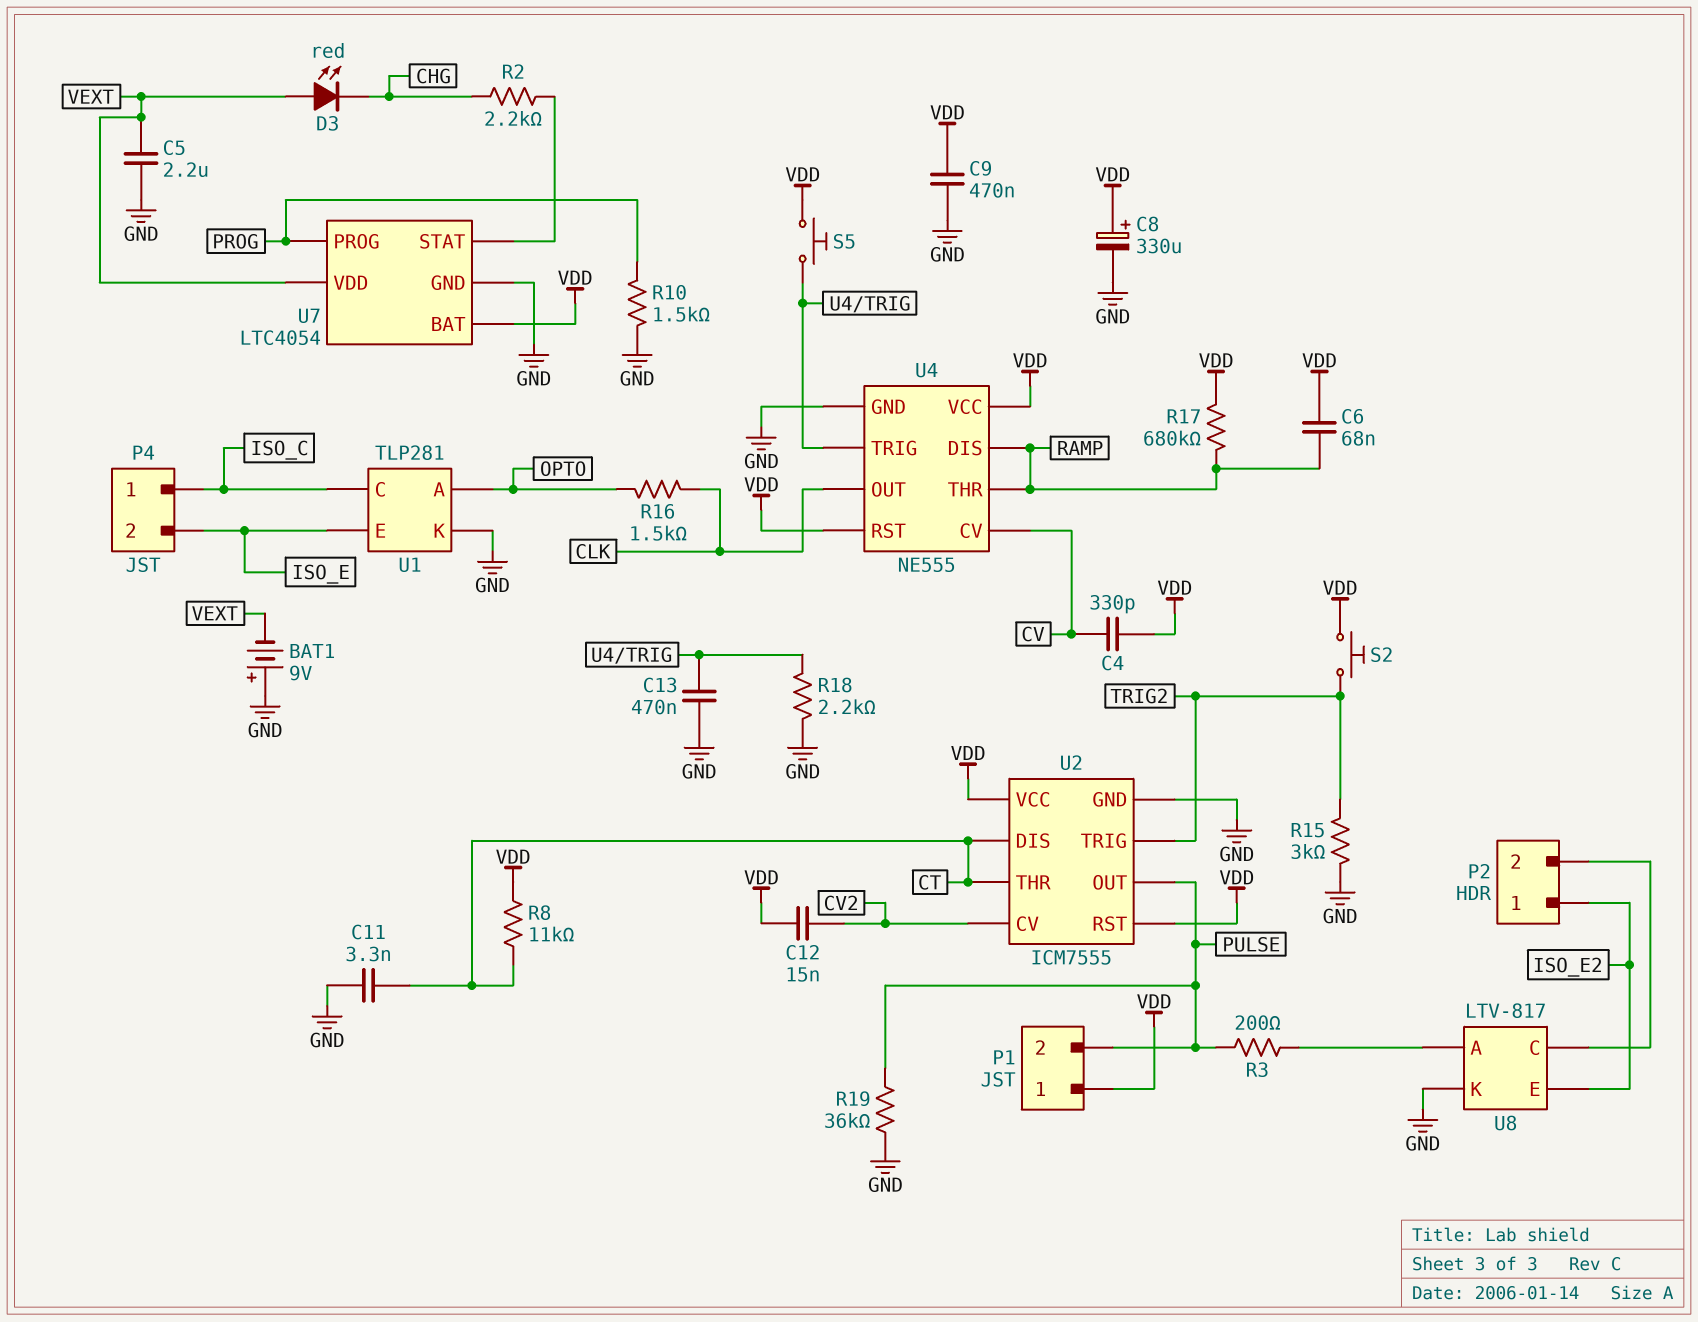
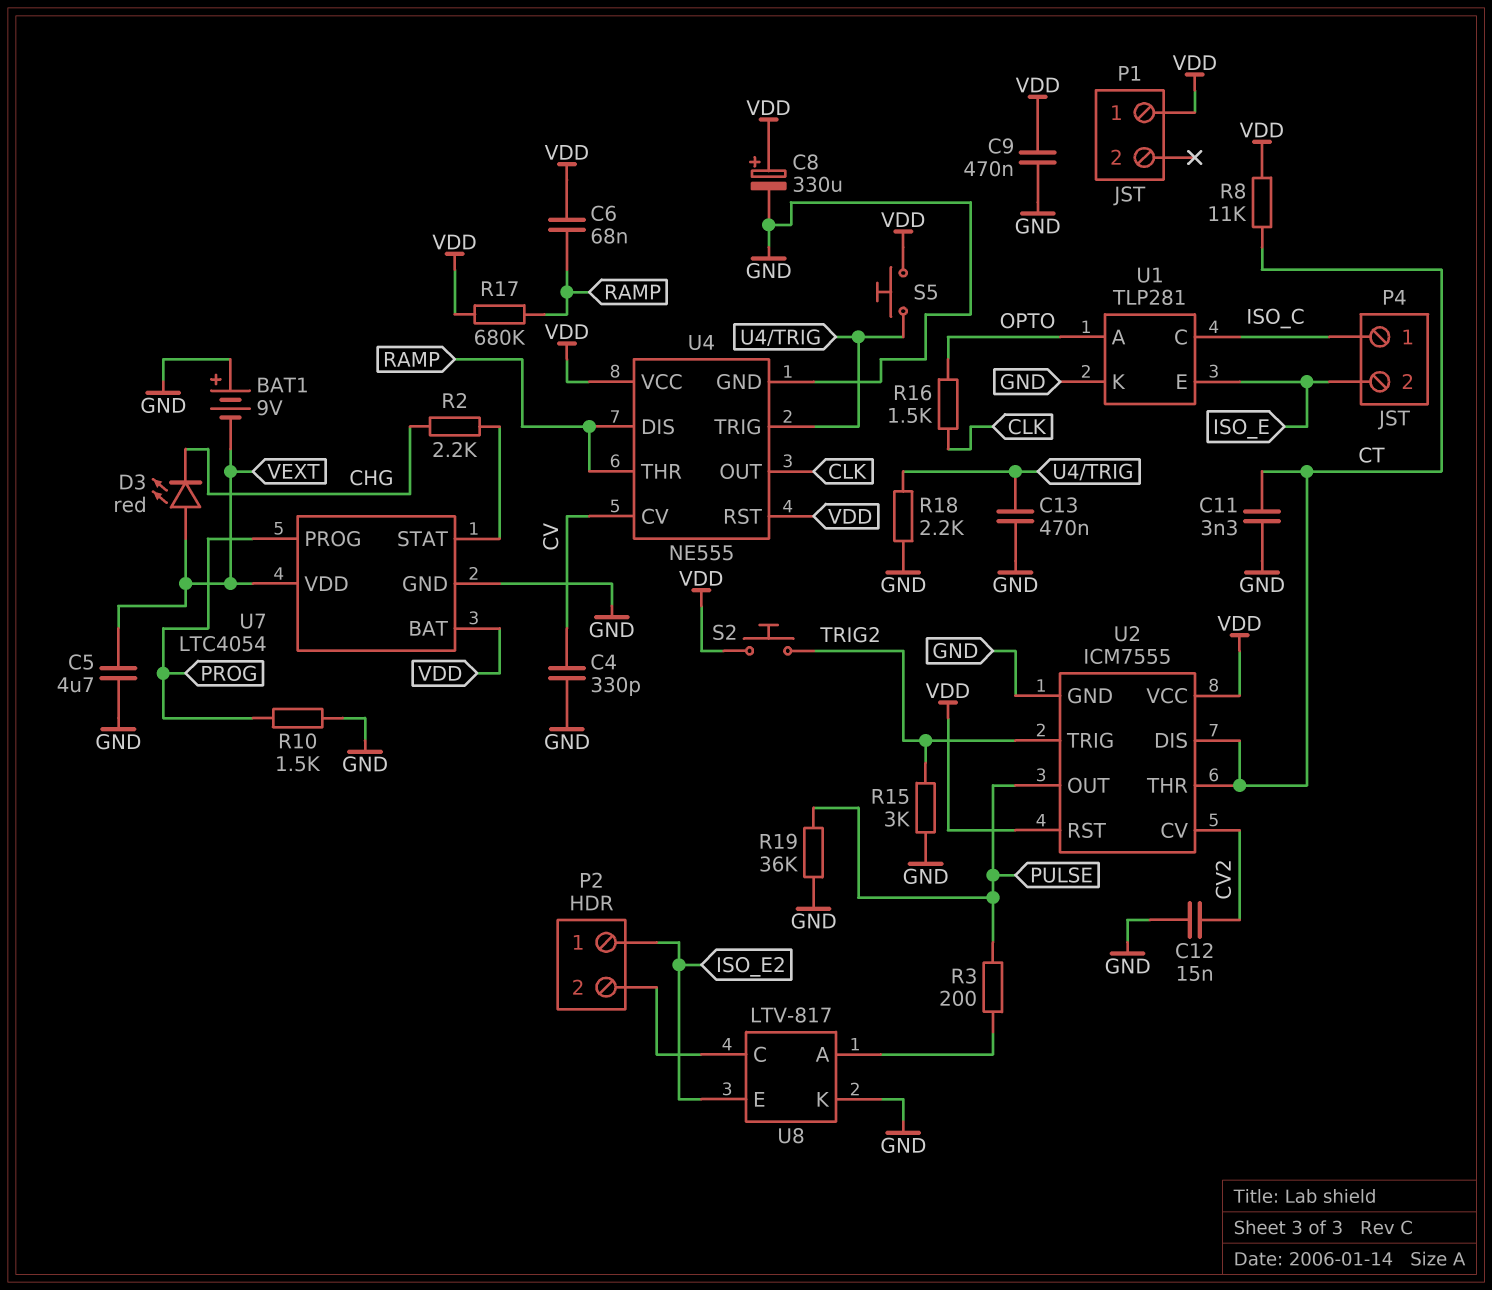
C4: 330pF (CV, VDD) -> 330pF (CV, GND)
C5: 2.2uF (GND, VEXT) -> 4.7uF (GND, VEXT)
C12: 15nF (CV2, VDD) -> 15nF (CV2, GND)
P1 pin 2: PULSE -> none

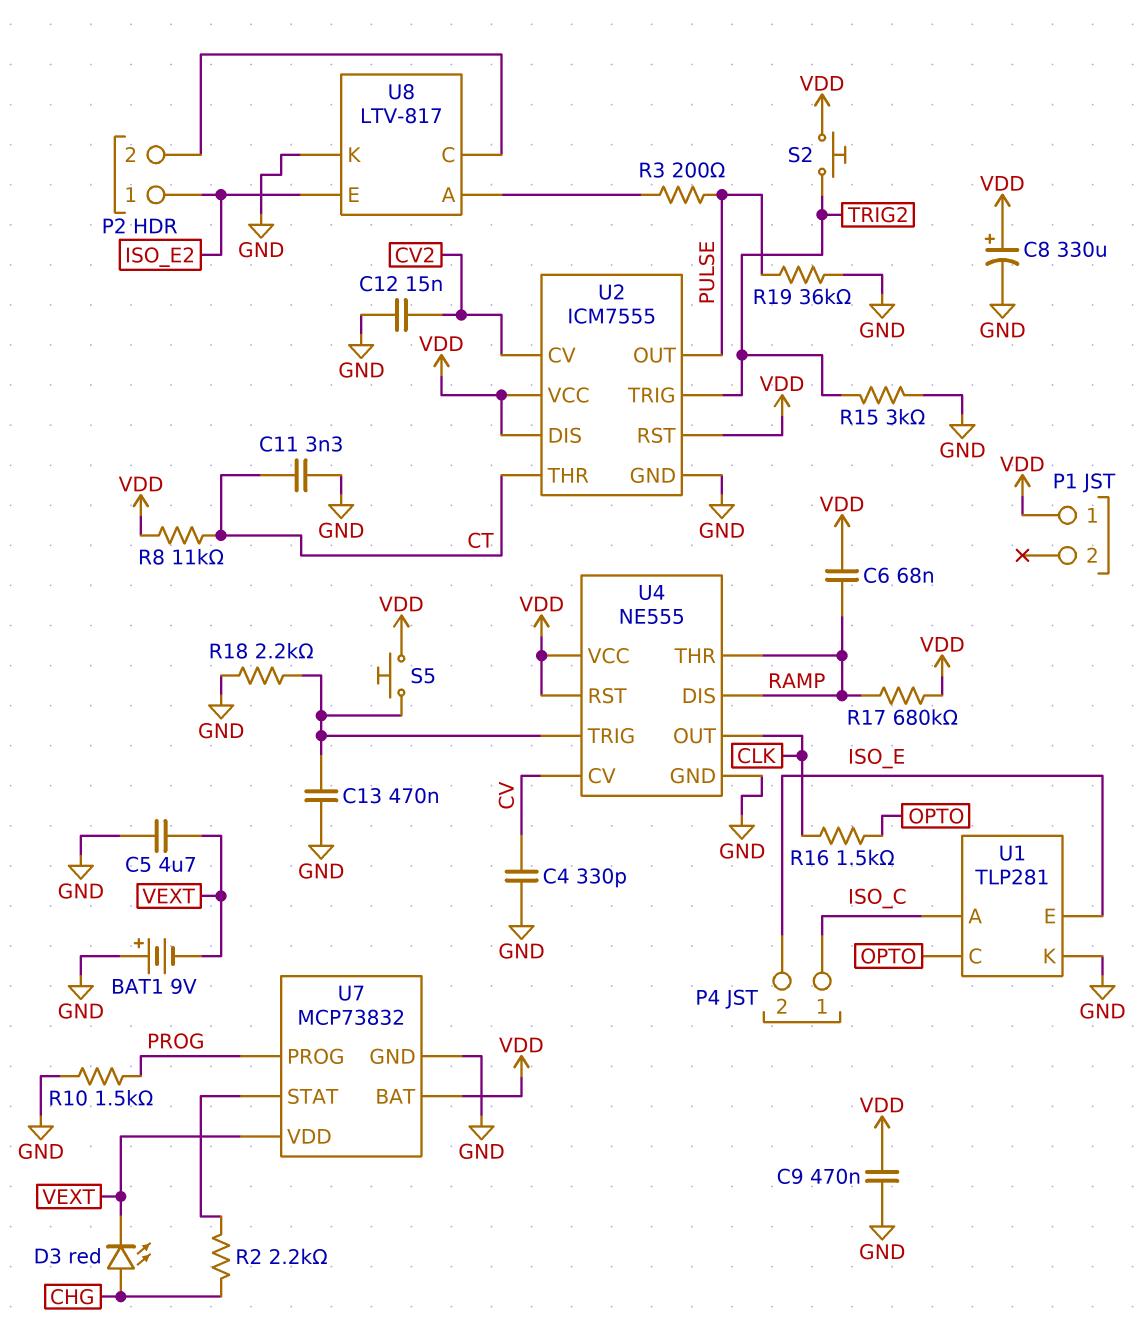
D3: LED red (A VEXT, K CHG) -> LED red (A CHG, K VEXT)
U1 pin A: OPTO -> ISO_C
U1 pin C: ISO_C -> OPTO
U2 pin DIS: CT -> VDD
U7: LTC4054 -> MCP73832

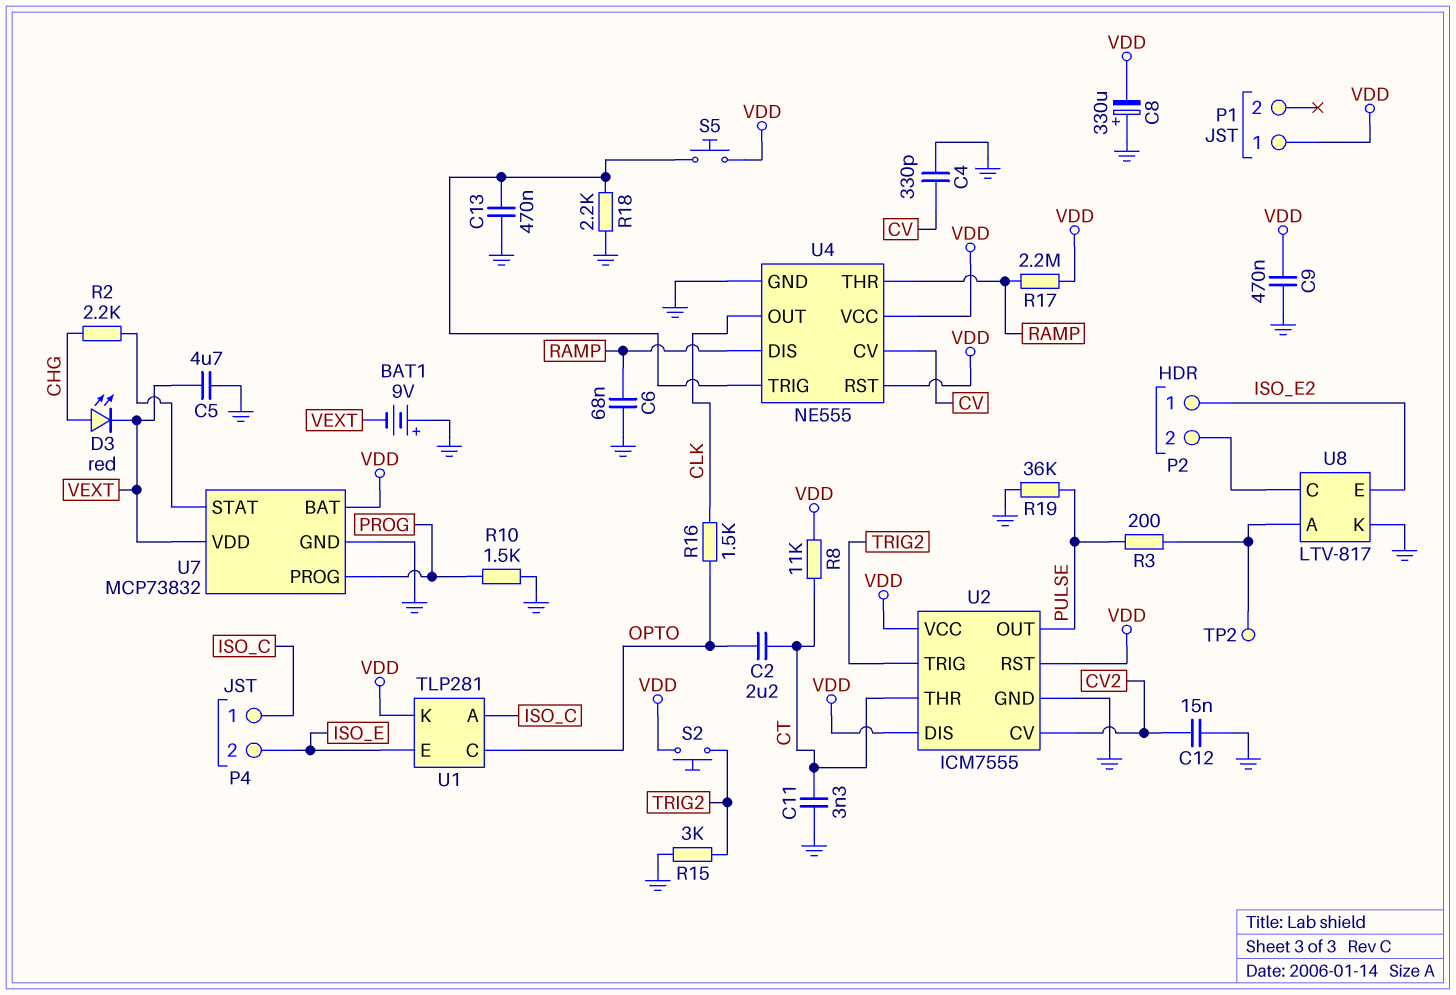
C2: none -> 2.2uF (CT, OPTO)
C6: 68nF (RAMP, VDD) -> 68nF (GND, RAMP)
C8: 330uF (plus VDD, minus GND) -> 330uF (plus GND, minus VDD)
R17: 680k (RAMP, VDD) -> 2.2M (RAMP, VDD)
TP2: none -> test point (U8/A)
U1 pin K: GND -> VDD

